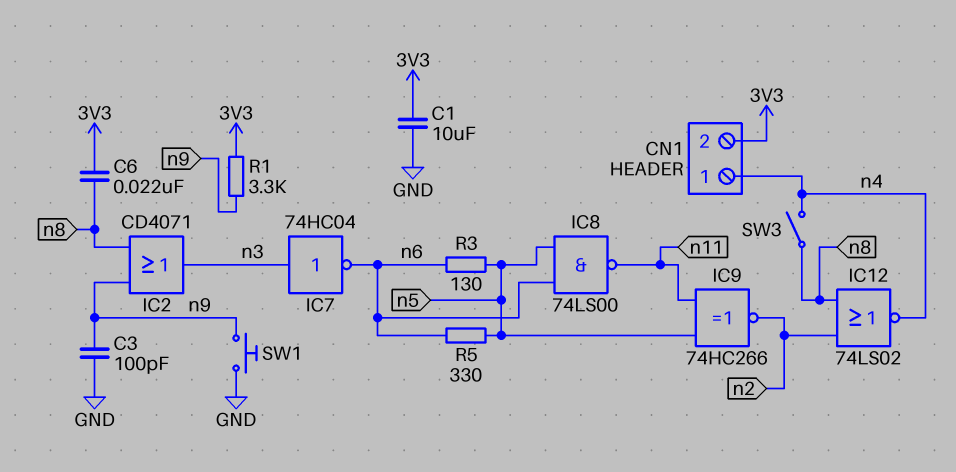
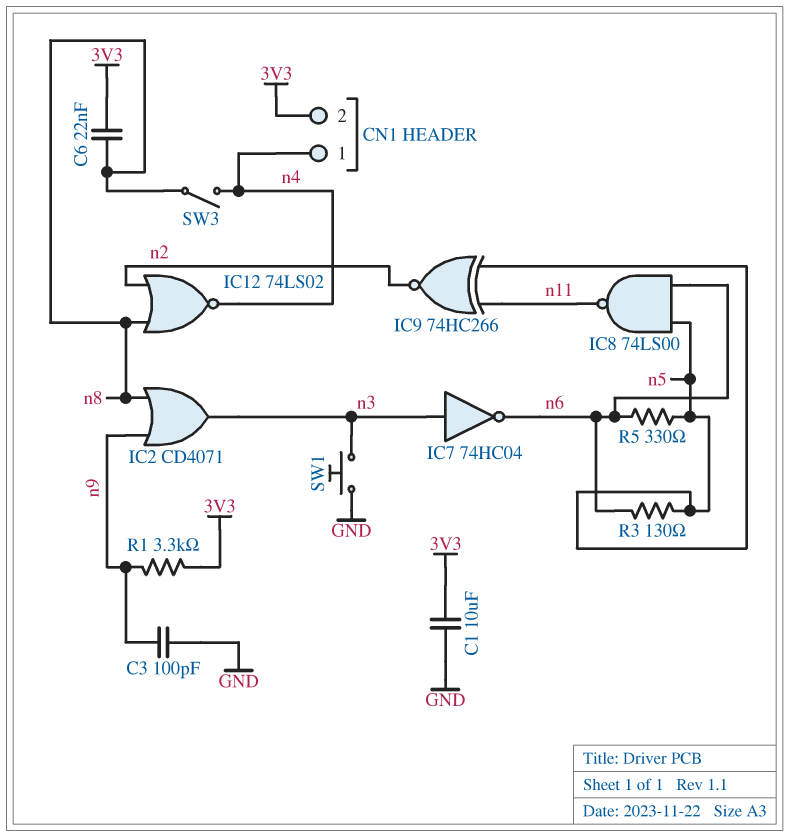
SW1: button (GND, n9) -> button (GND, n3)

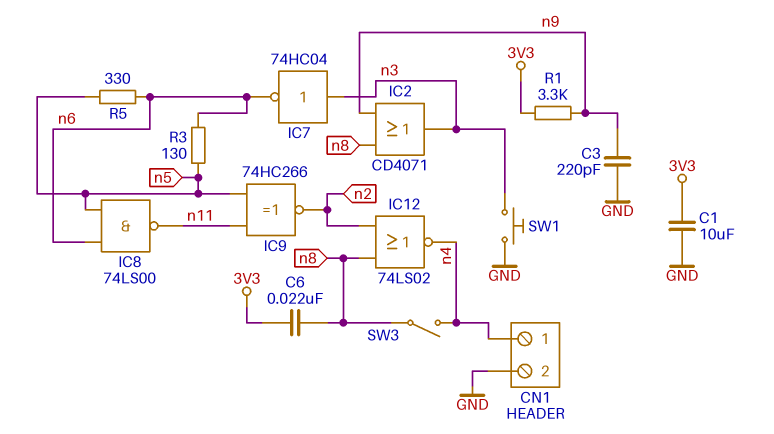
C3: 100pF (GND, n9) -> 220pF (GND, n9)
CN1 pin 2: 3V3 -> GND

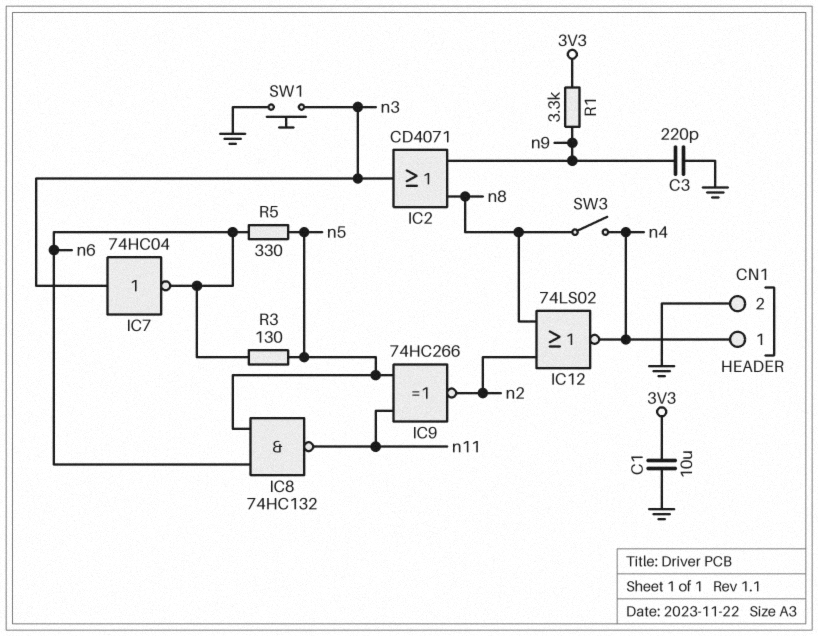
C6: 22nF (3V3, n8) -> none
IC8: NAND 74LS00 (in n5, in n6, out n11) -> NAND 74HC132 (in n5, in n6, out n11)

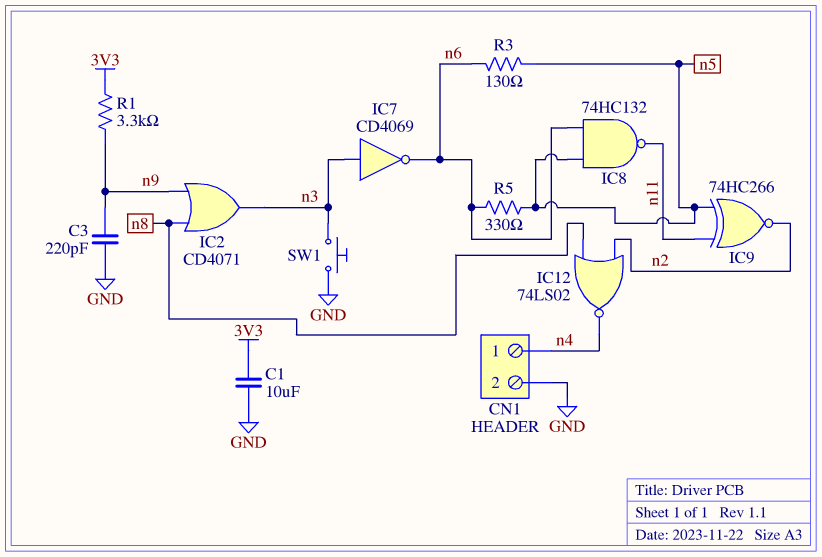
IC7: NOT 74HC04 (in n3, out n6) -> NOT CD4069 (in n3, out n6)
SW3: switch (n4, n8) -> none

